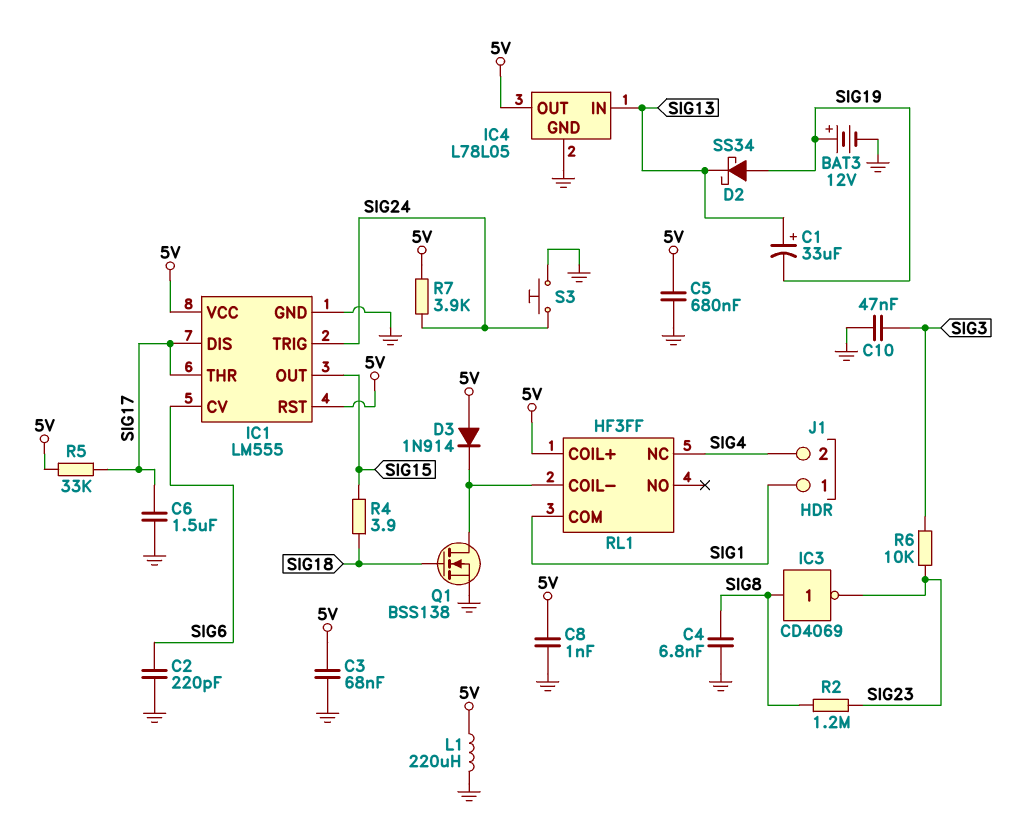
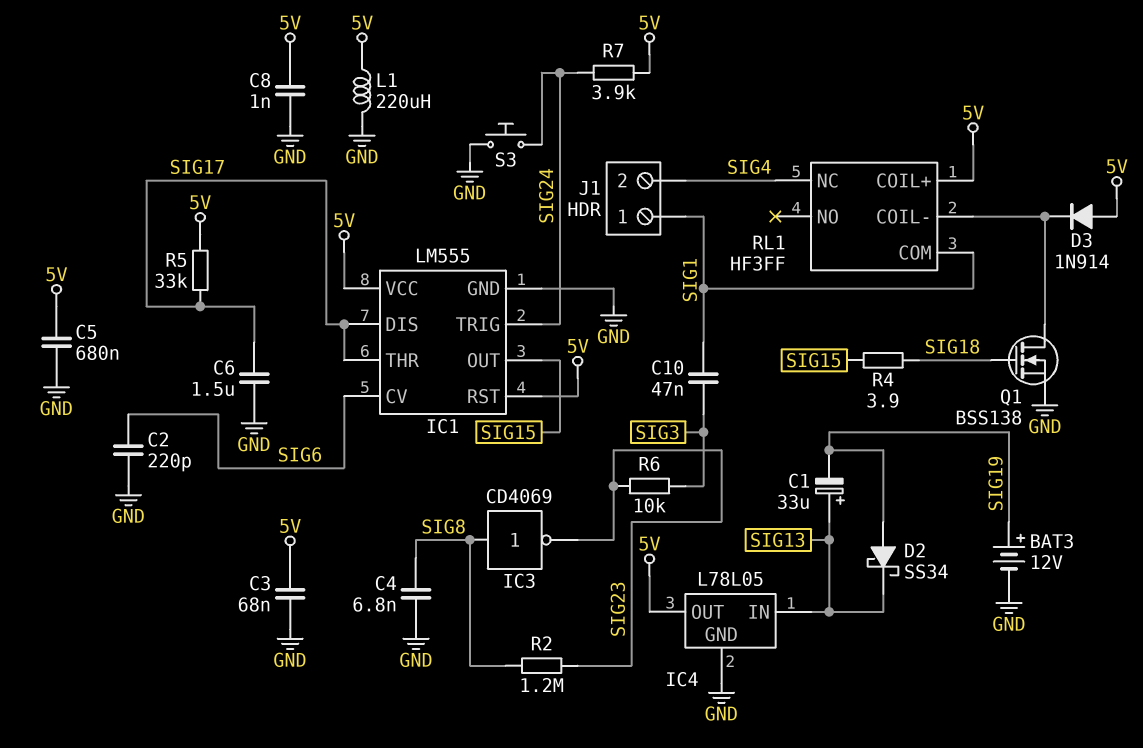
C10: 47nF (GND, SIG3) -> 47nF (SIG1, SIG3)

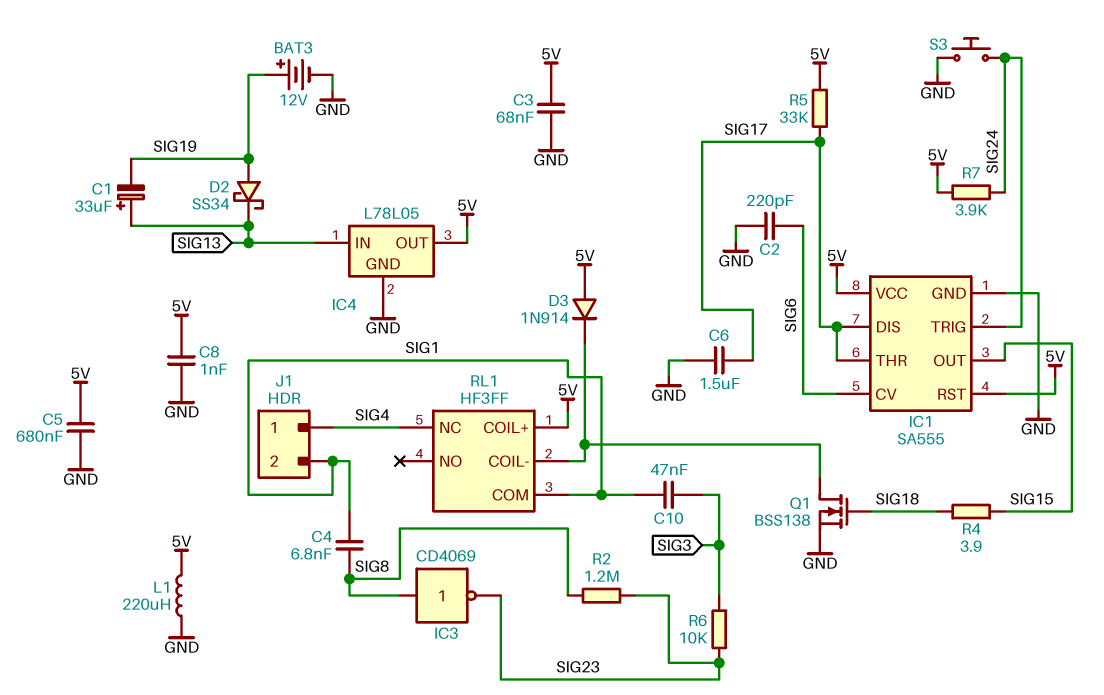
C4: 6.8nF (GND, SIG8) -> 6.8nF (SIG1, SIG8)
IC1: LM555 -> SA555
J1 pin 1: SIG1 -> SIG4
J1 pin 2: SIG4 -> SIG1

